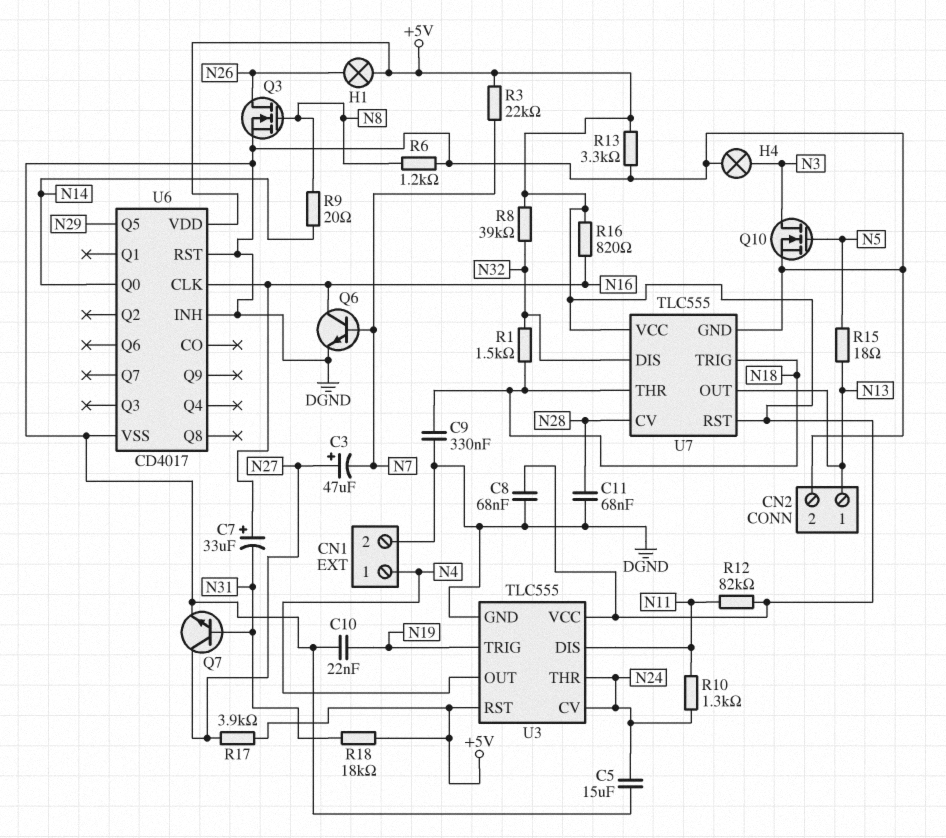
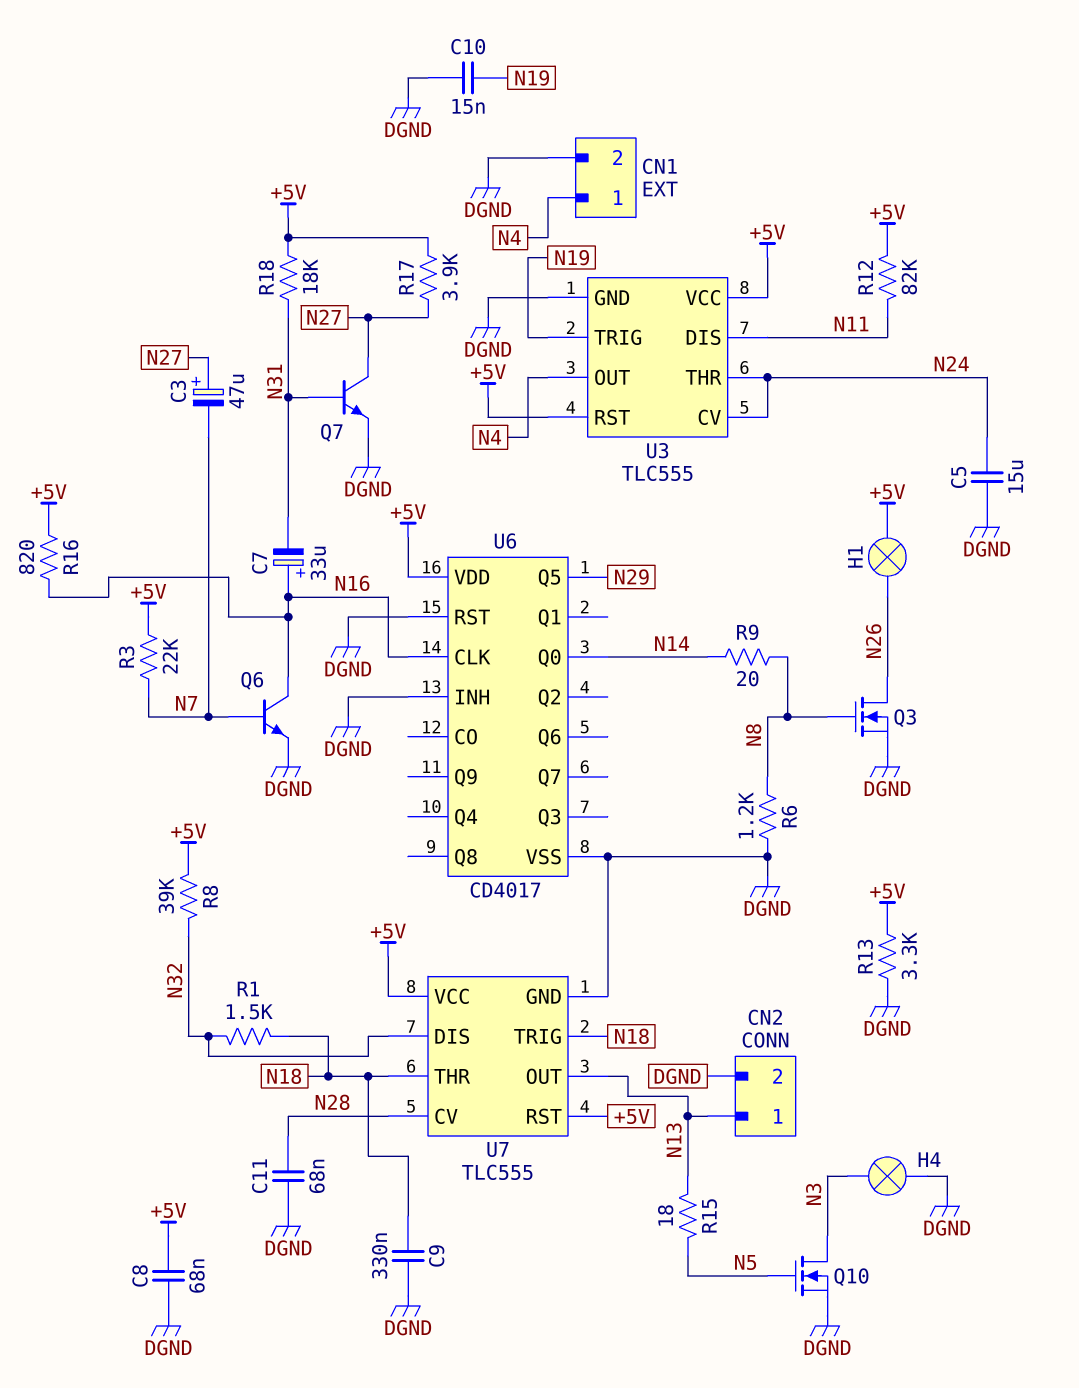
C10: 22nF (DGND, N19) -> 15nF (DGND, N19)
R10: 1.3k (N11, N24) -> none

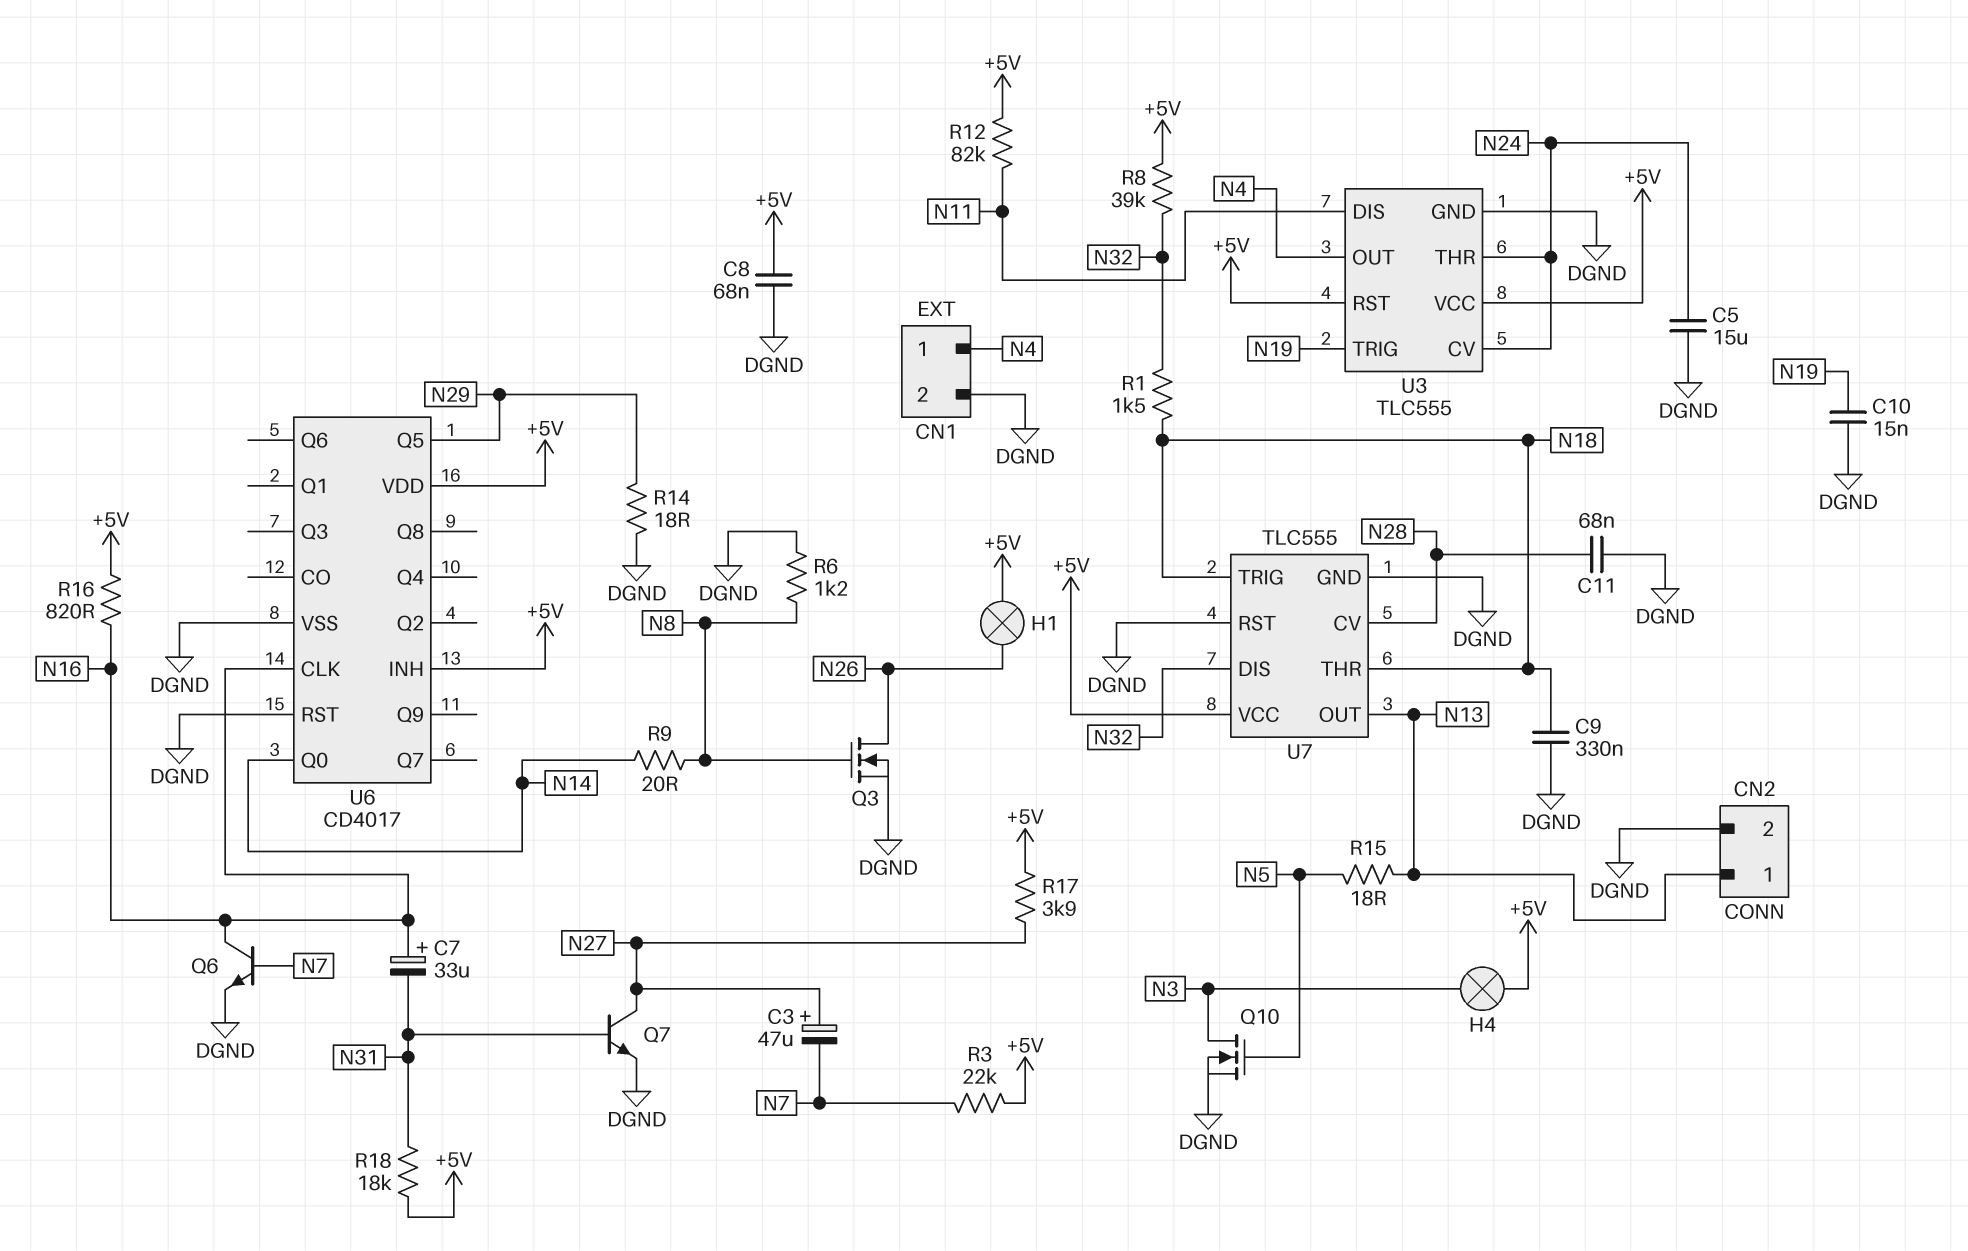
H4: lamp (DGND, N3) -> lamp (+5V, N3)
R13: 3.3k (+5V, DGND) -> none
R14: none -> 18 (DGND, N29)
U6 pin INH: DGND -> +5V
U7 pin RST: +5V -> DGND

